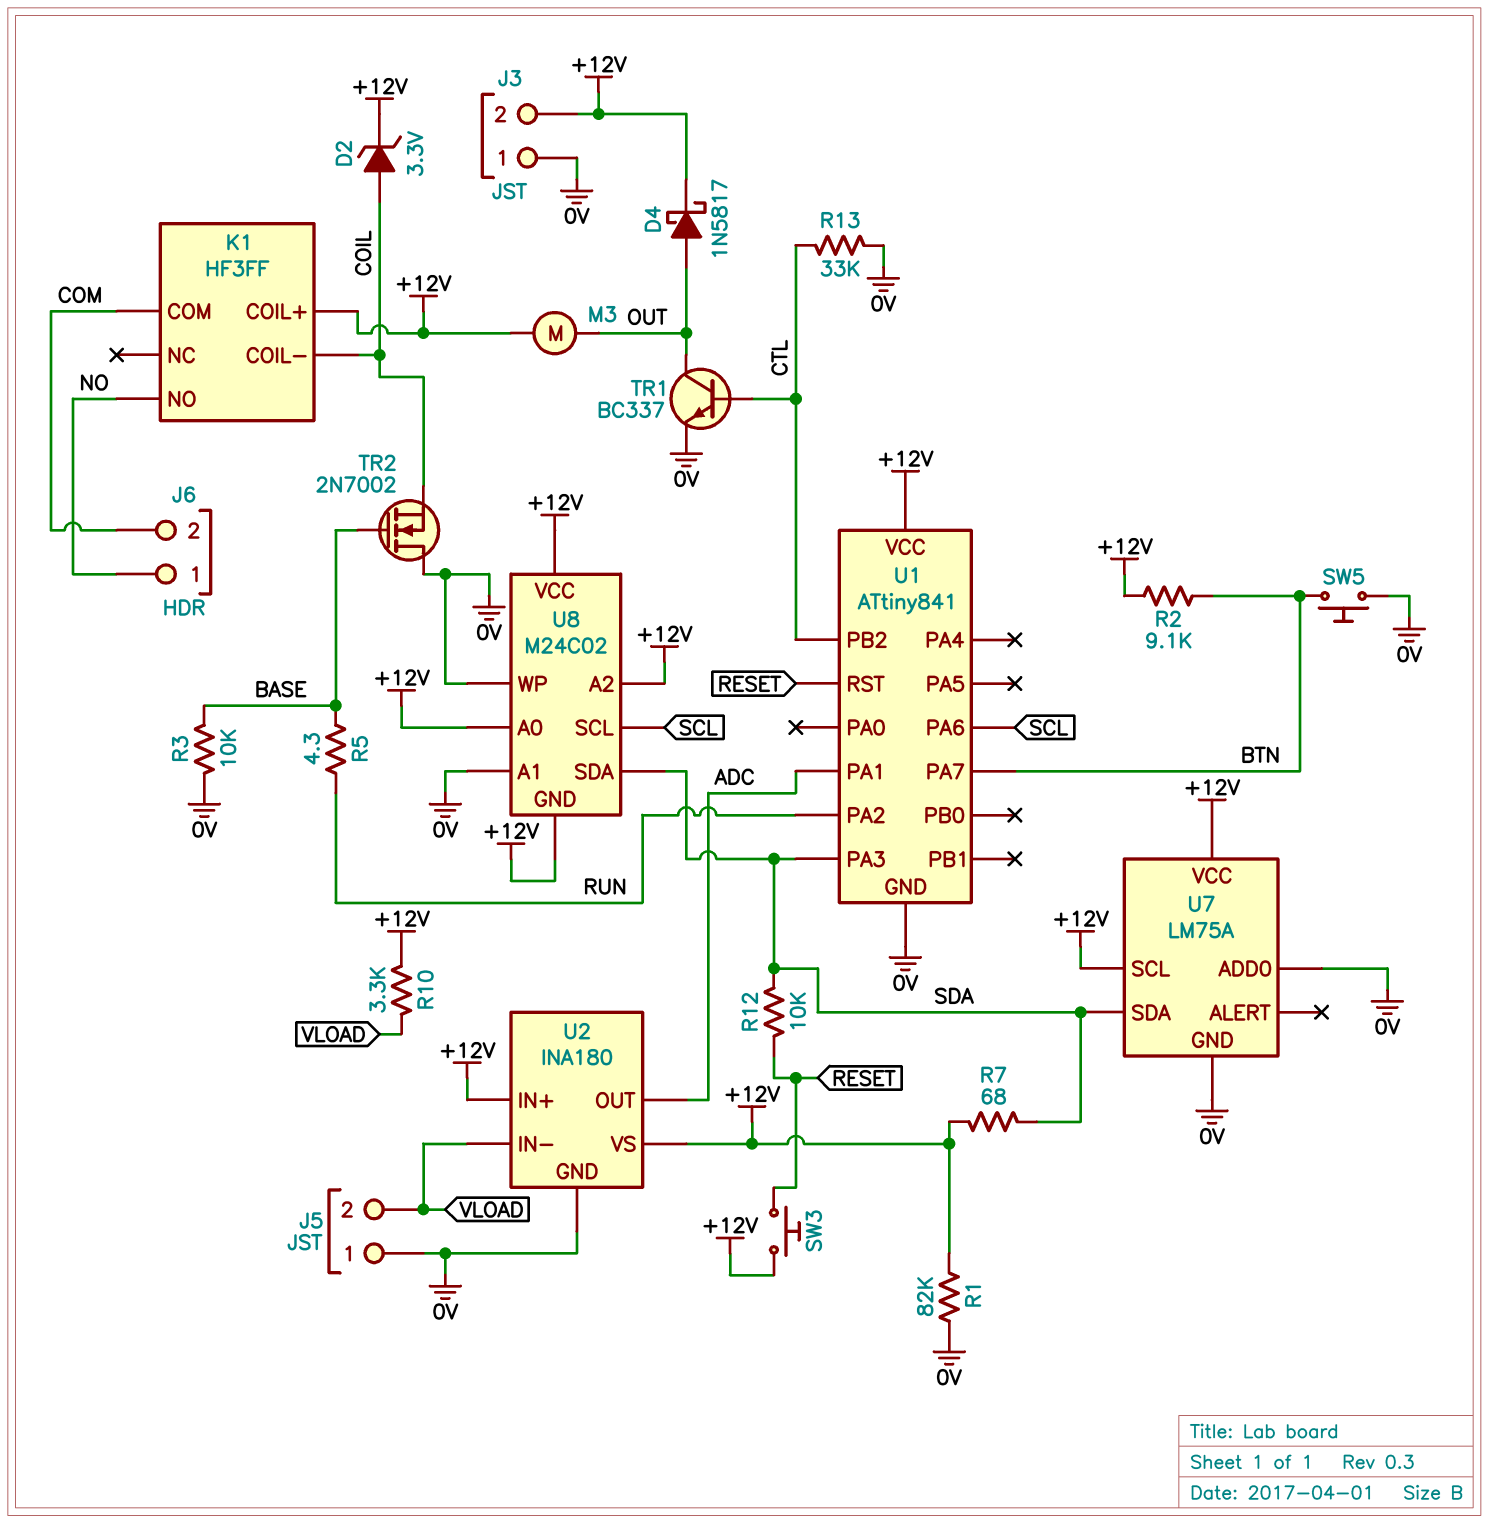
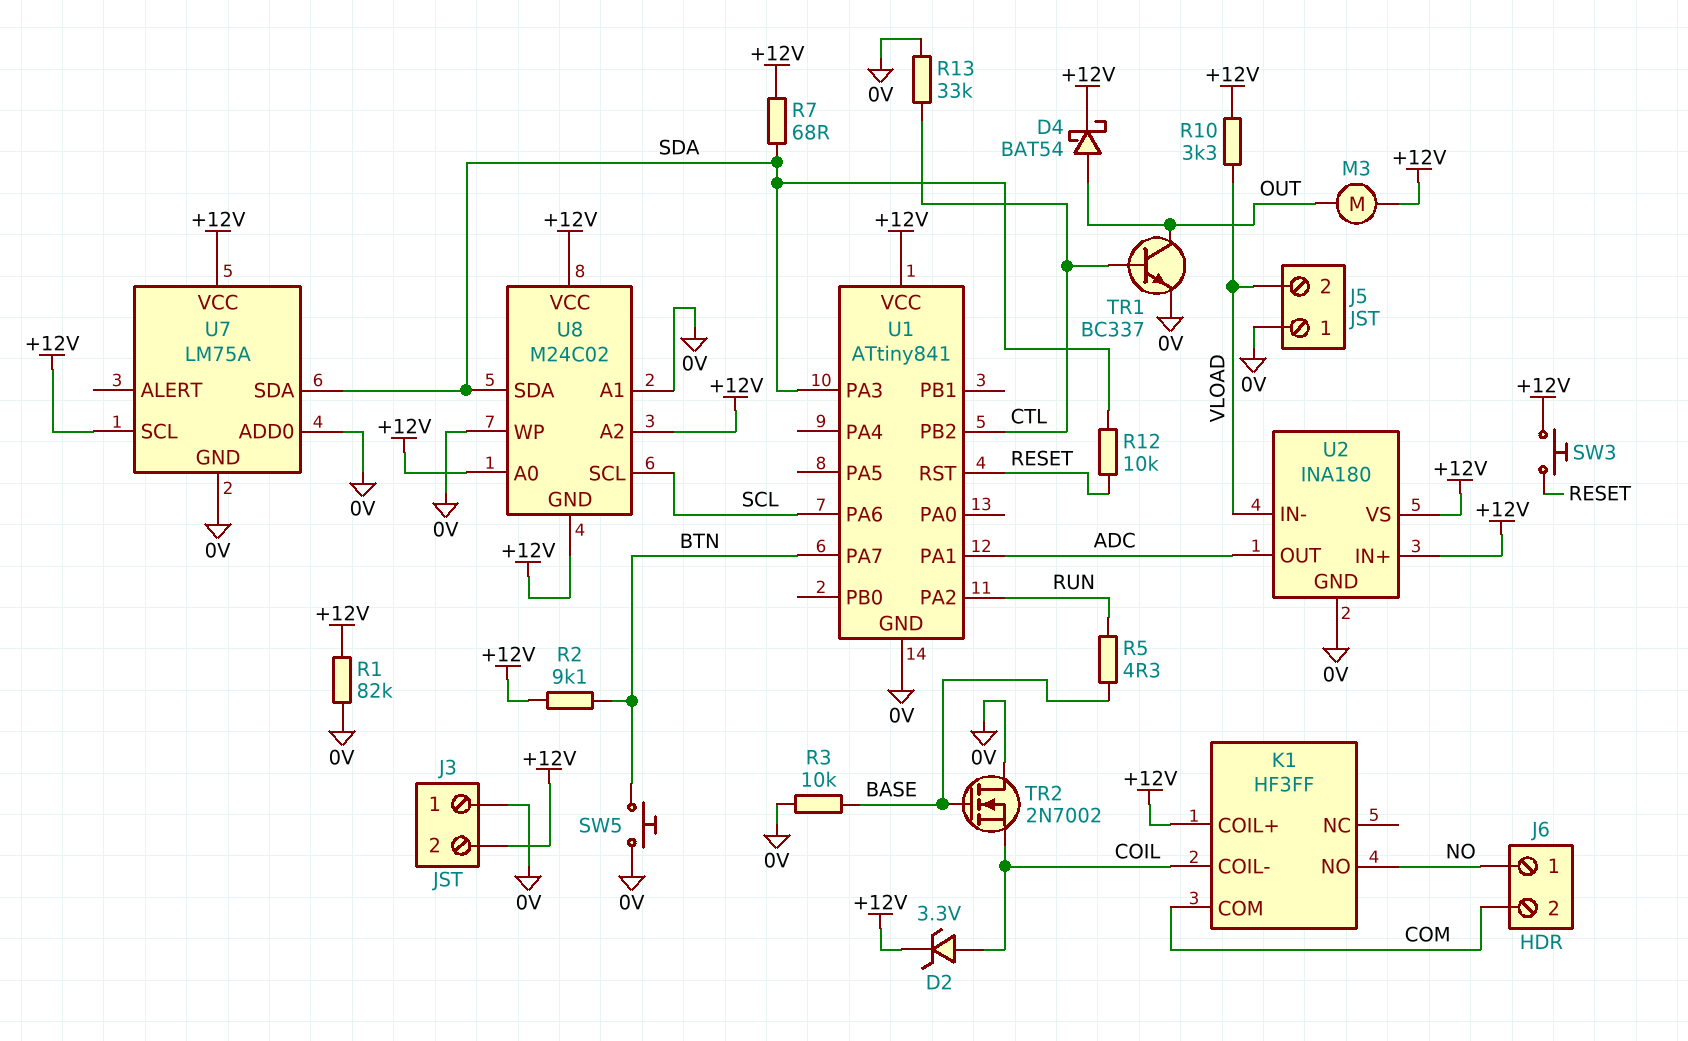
D4: schottky 1N5817 (A OUT, K +12V) -> schottky BAT54 (A OUT, K +12V)

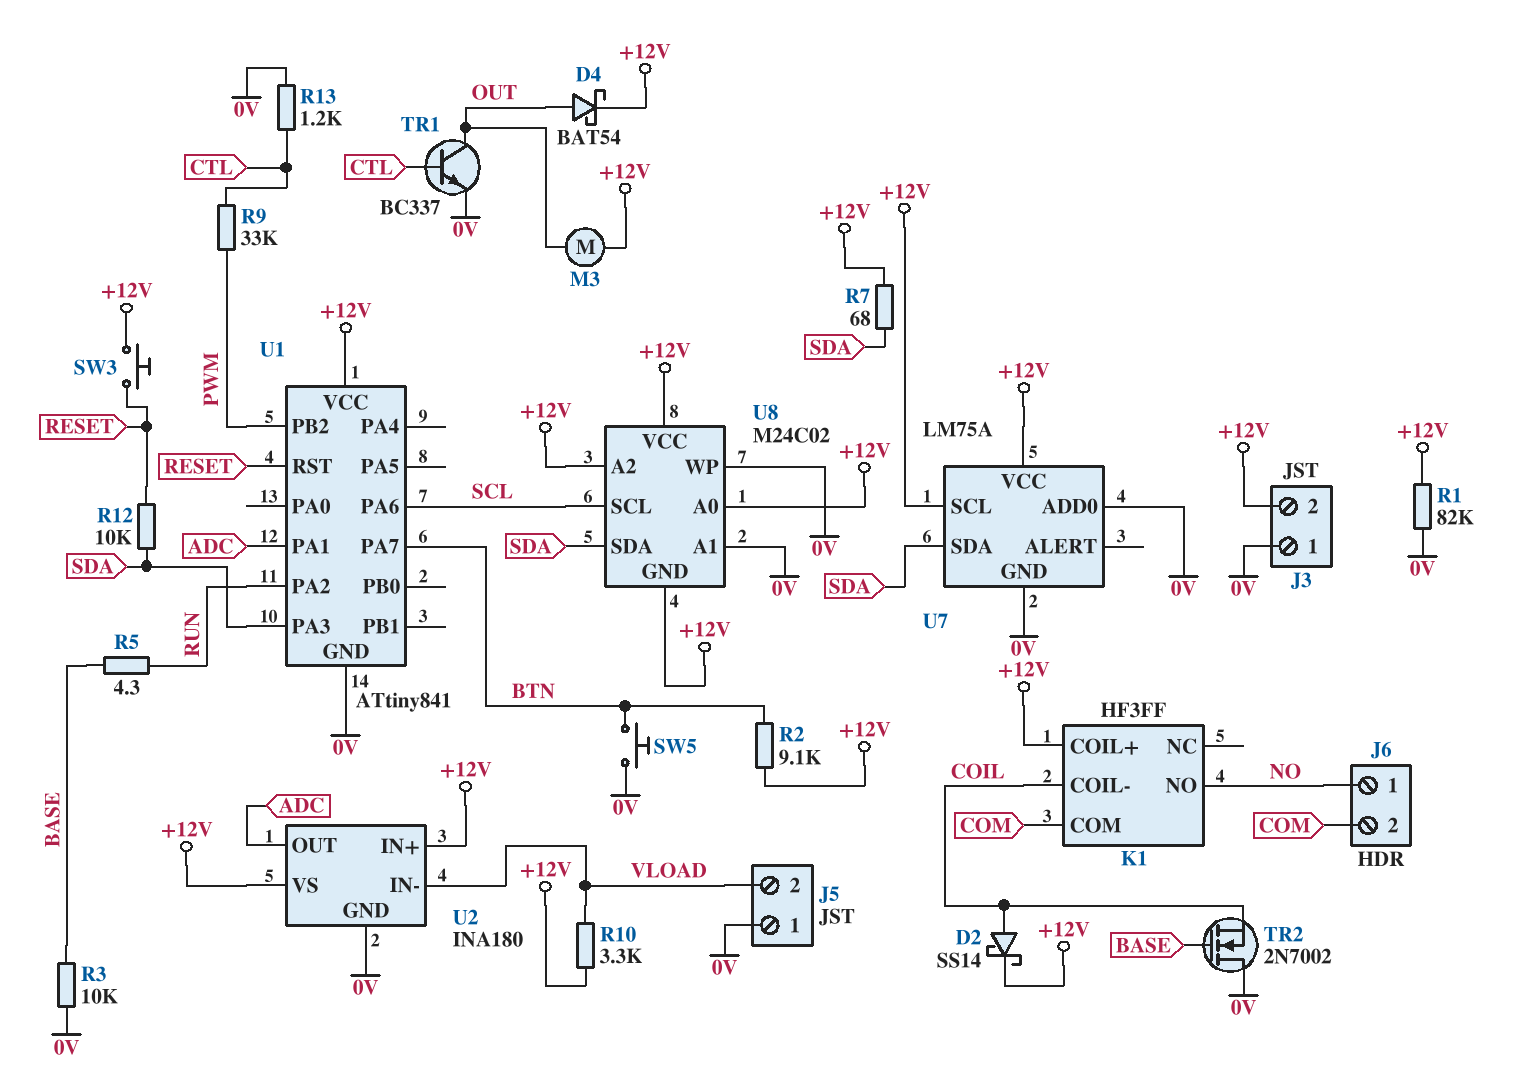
D2: zener 3.3V (A COIL, K +12V) -> schottky SS14 (A COIL, K +12V)
R9: none -> 33k (CTL, PWM)
R13: 33k (0V, CTL) -> 1.2k (0V, CTL)
U1 pin PB2: CTL -> PWM

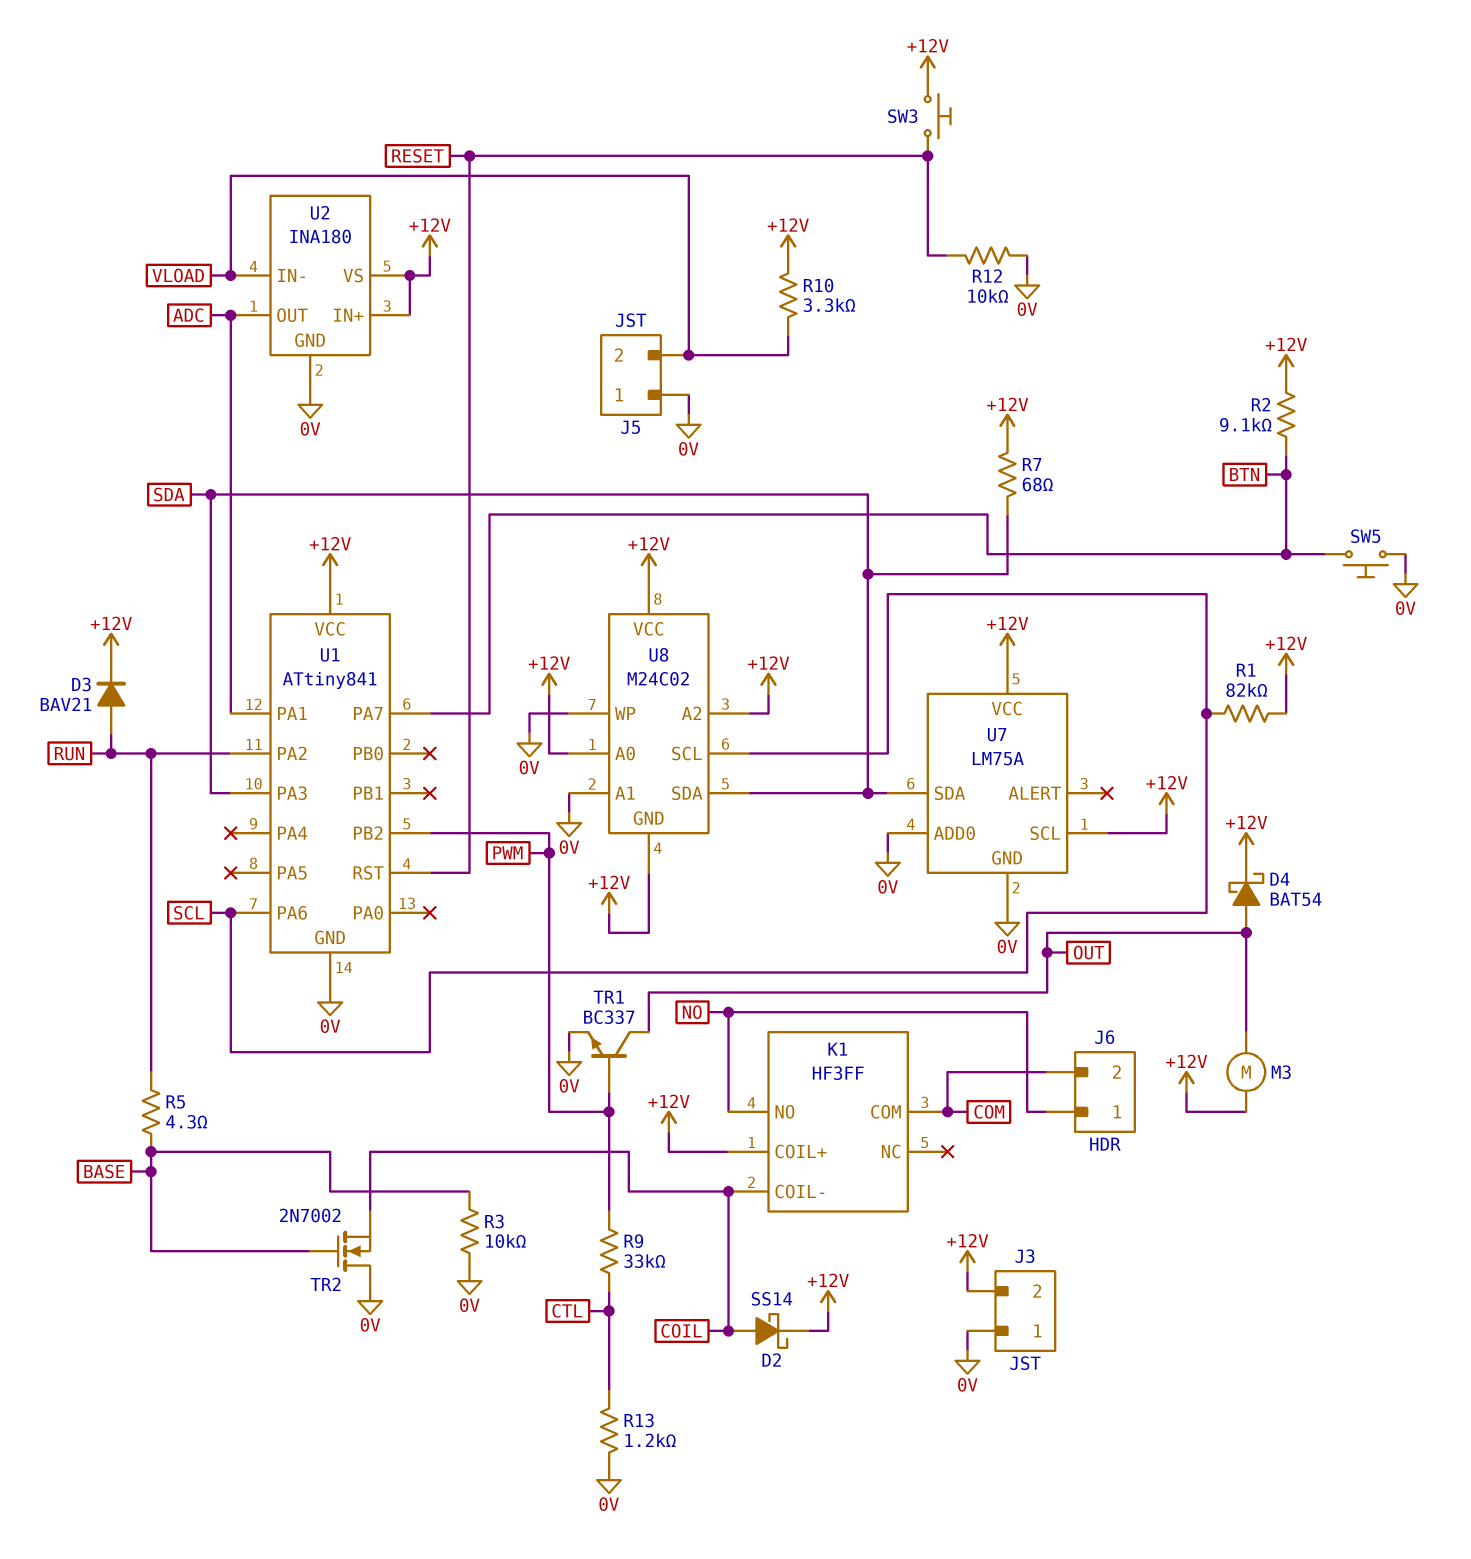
D3: none -> diode BAV21 (A RUN, K +12V)
R1: 82k (+12V, 0V) -> 82k (+12V, SCL)
R12: 10k (RESET, SDA) -> 10k (0V, RESET)
TR1: NPN BC337 (B CTL, C OUT, E 0V) -> NPN BC337 (B PWM, C OUT, E 0V)

